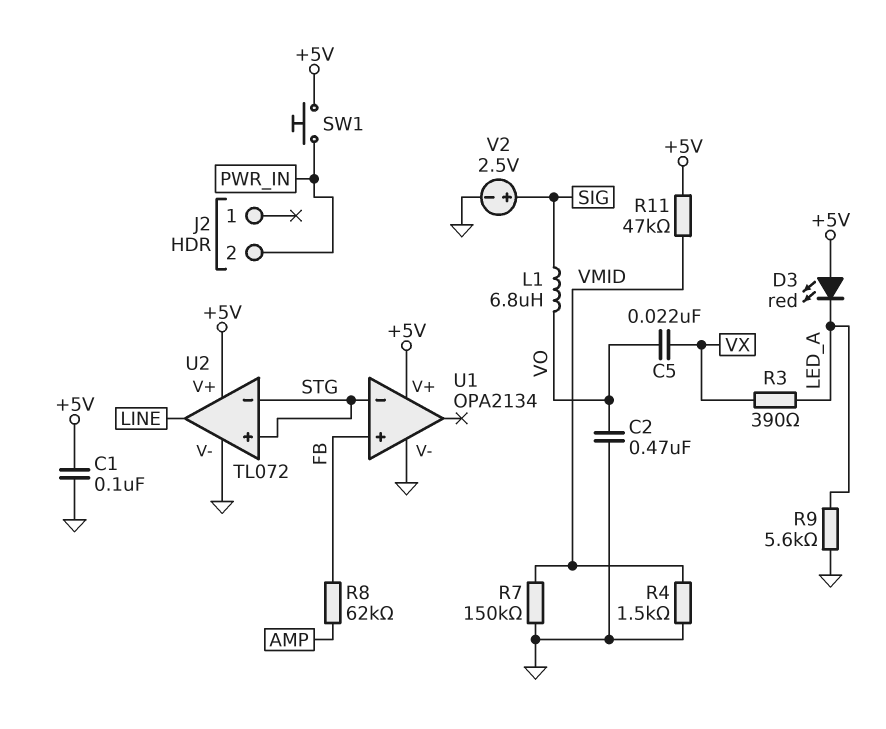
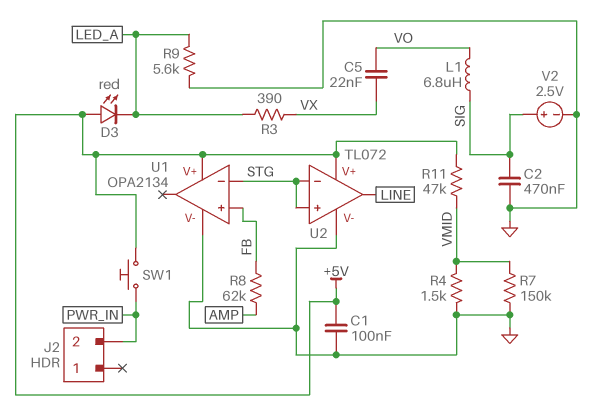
C2: 470nF (GND, VO) -> 470nF (GND, SIG)

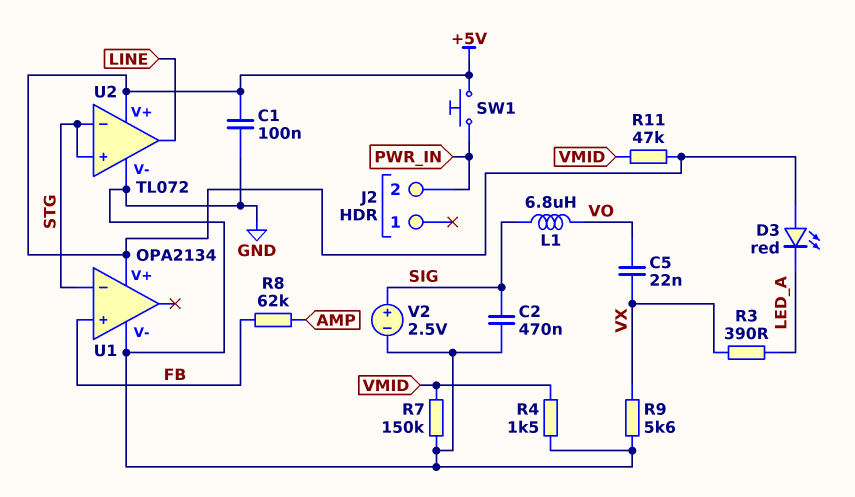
R9: 5.6k (GND, LED_A) -> 5.6k (GND, VX)

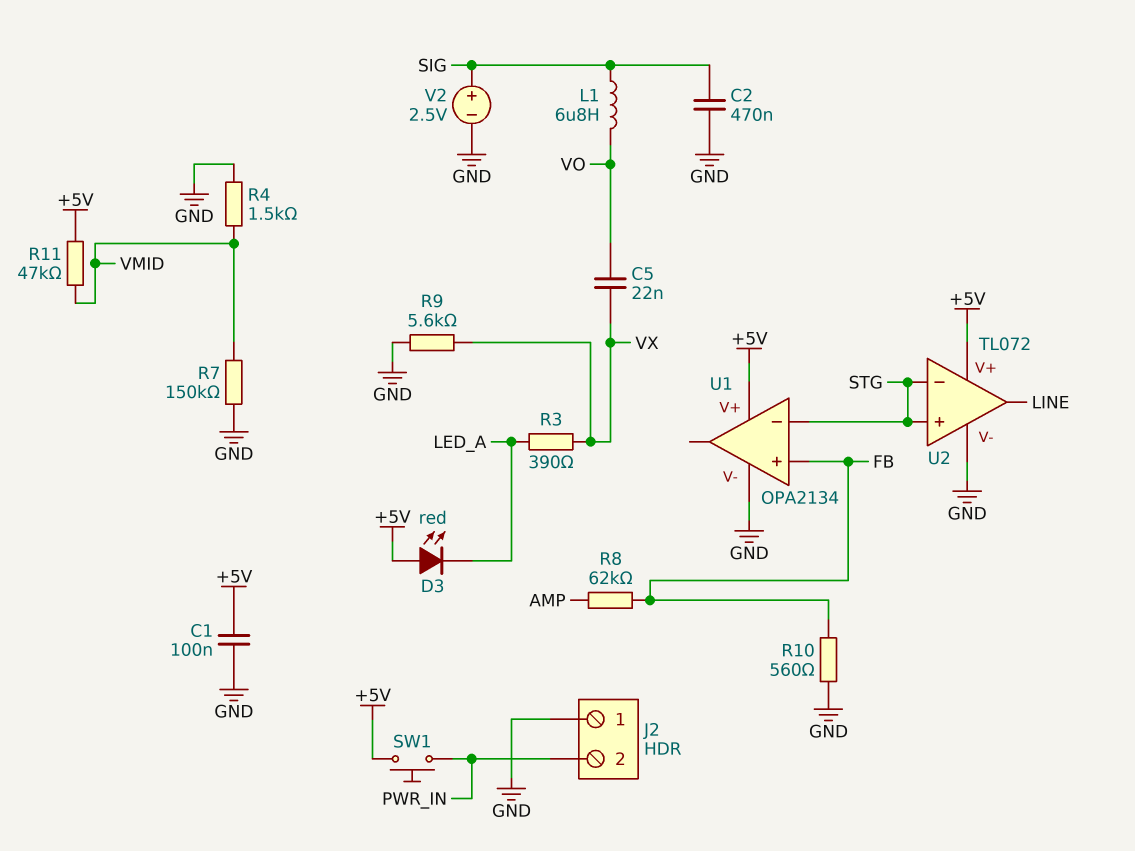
J2 pin 1: none -> GND
R10: none -> 560 (FB, GND)

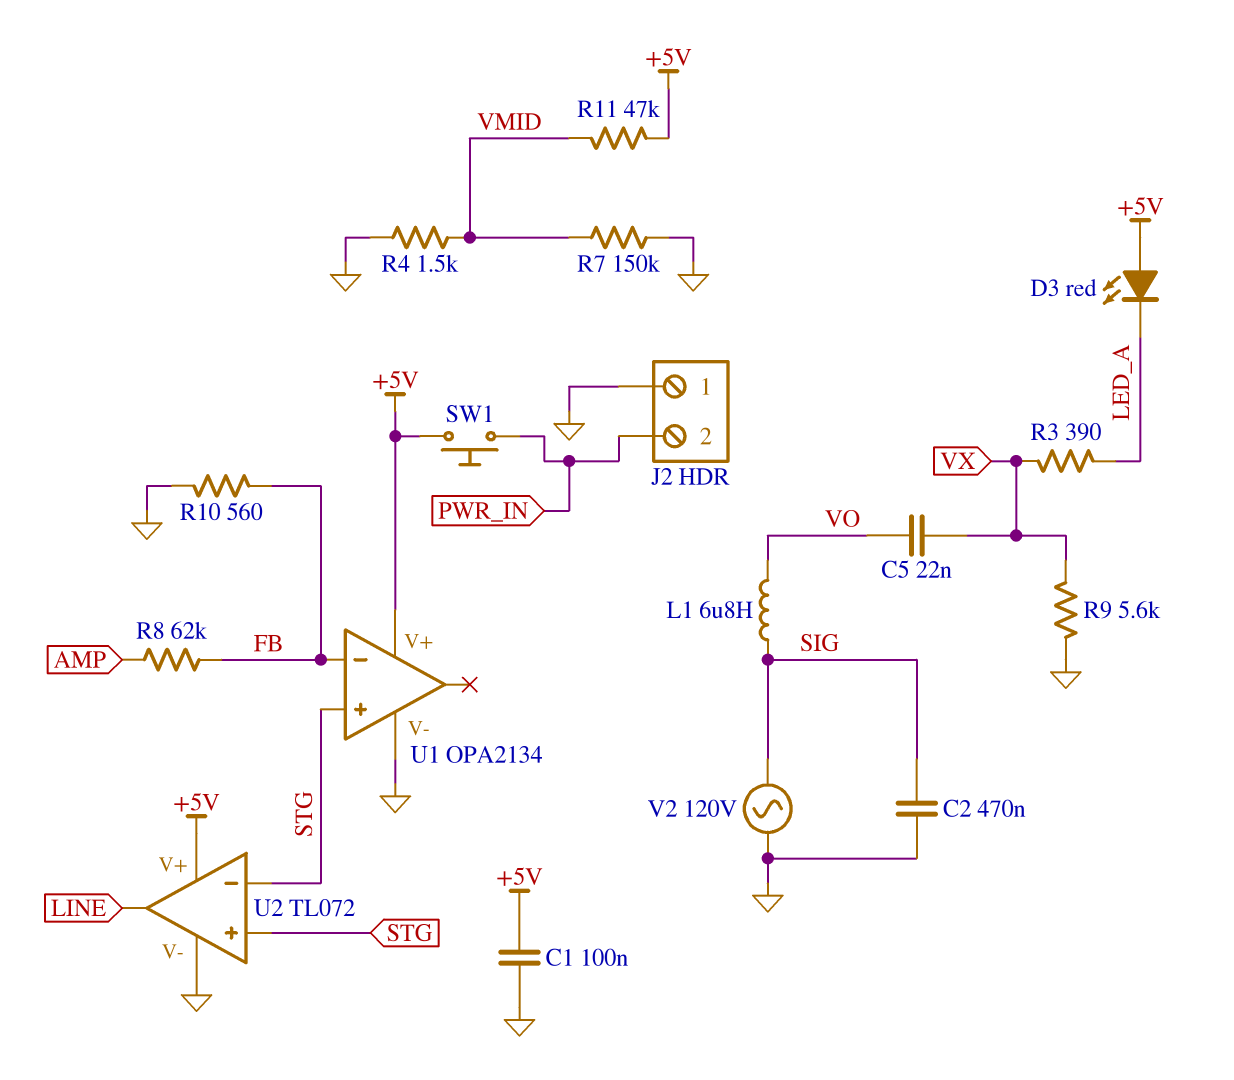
U1 pin in+: FB -> STG
U1 pin in-: STG -> FB
V2: 2.5V (plus SIG, minus GND) -> AC 120V (GND, SIG)

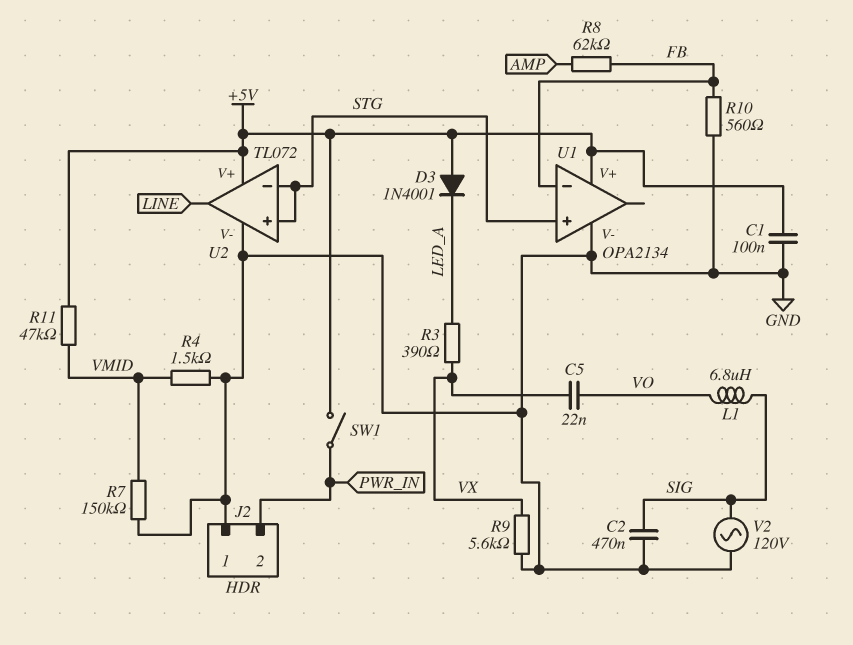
D3: LED red (A +5V, K LED_A) -> diode 1N4001 (A +5V, K LED_A)
SW1: button (+5V, PWR_IN) -> switch (+5V, PWR_IN)

